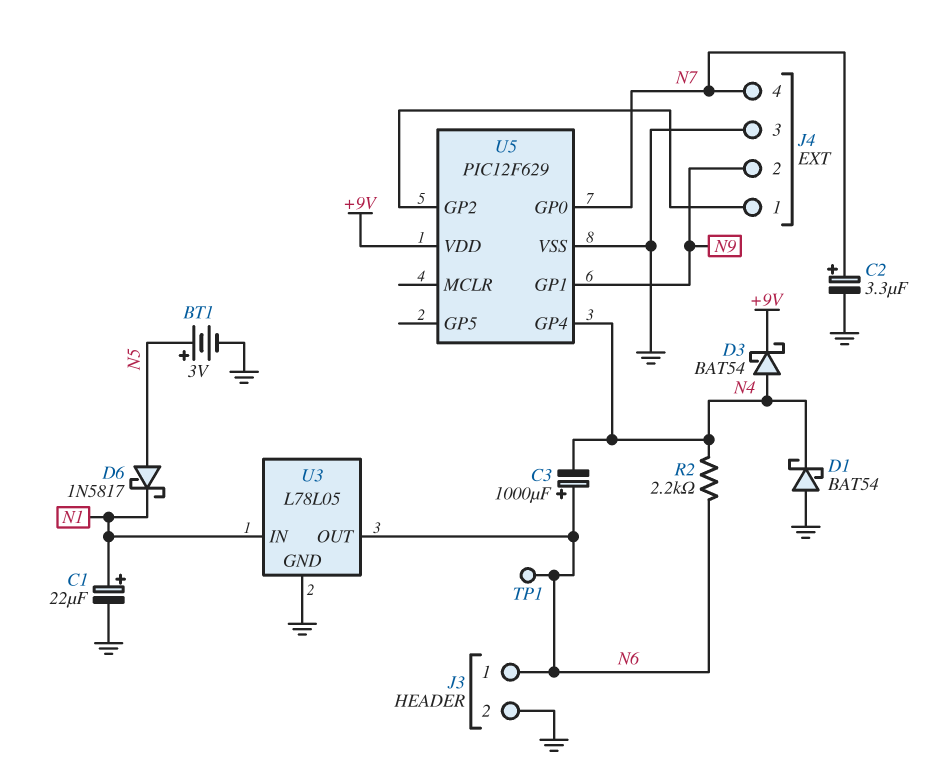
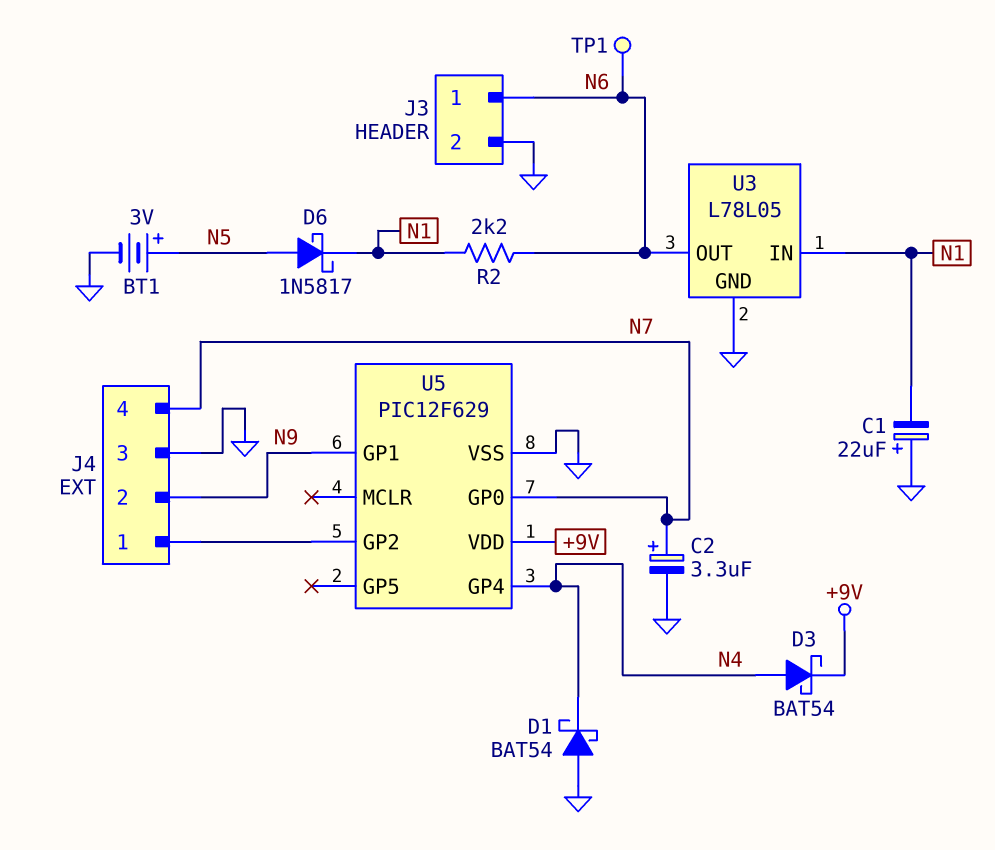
C1: 22uF (plus N1, minus GND) -> 22uF (plus GND, minus N1)
C3: 1000uF (plus N6, minus N4) -> none
R2: 2.2k (N4, N6) -> 2.2k (N1, N6)

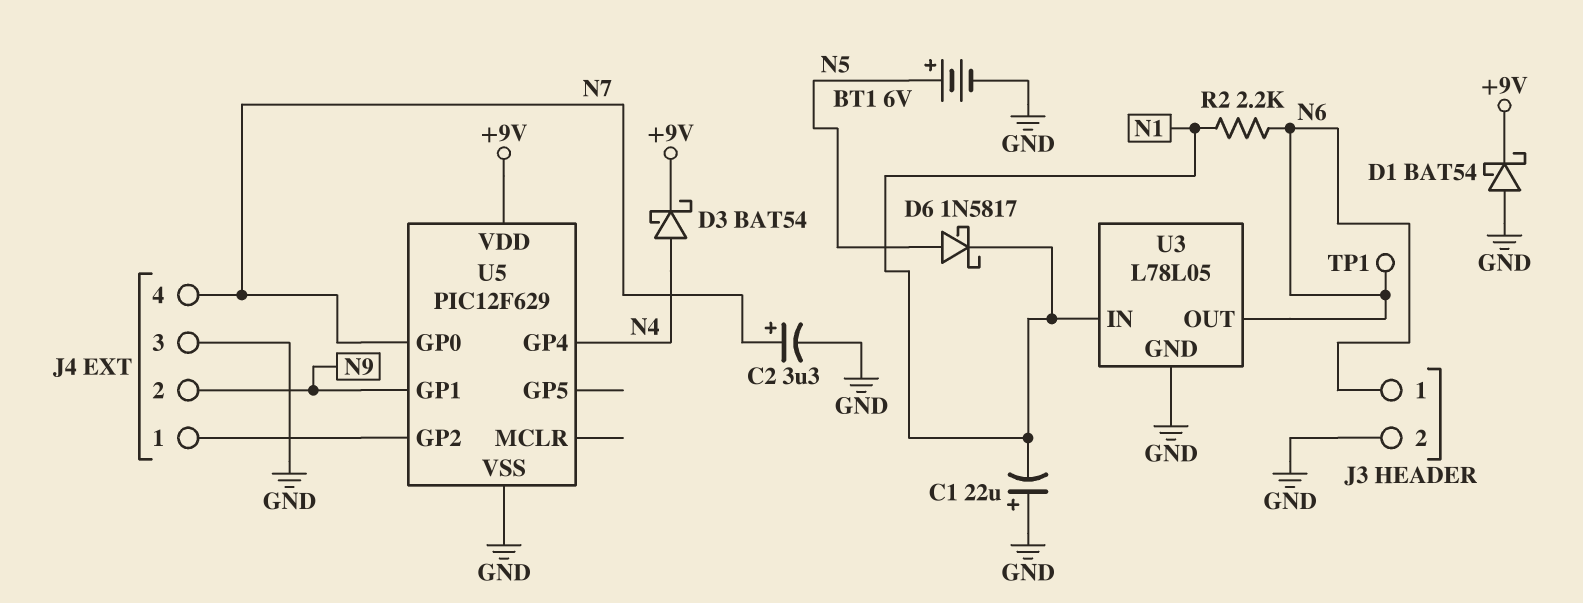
BT1: 3V (plus N5, minus GND) -> 6V (plus N5, minus GND)
D1: schottky BAT54 (A GND, K N4) -> schottky BAT54 (A GND, K +9V)

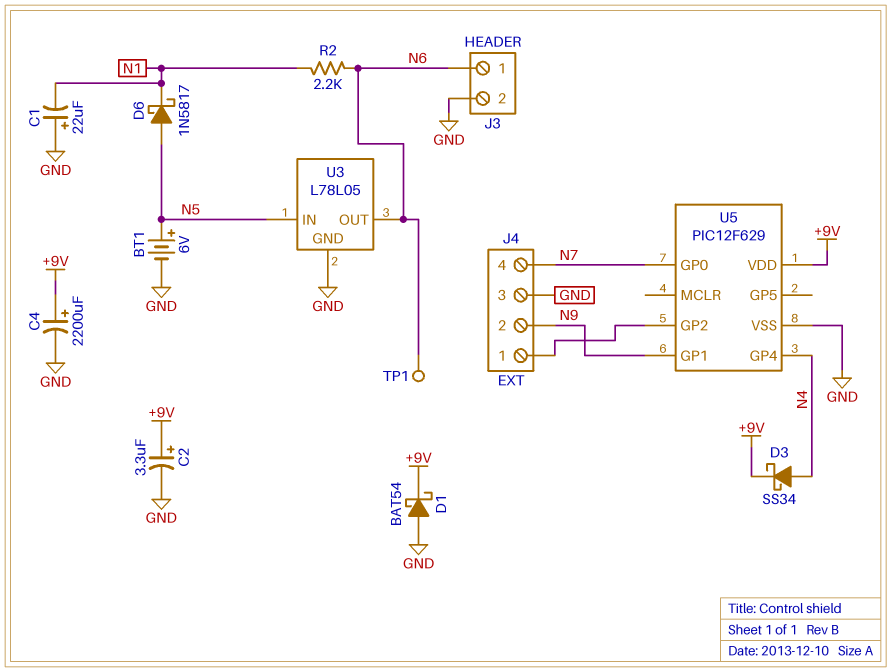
C2: 3.3uF (plus N7, minus GND) -> 3.3uF (plus +9V, minus GND)
C4: none -> 2200uF (plus +9V, minus GND)
D3: schottky BAT54 (A N4, K +9V) -> schottky SS34 (A N4, K +9V)
U3 pin IN: N1 -> N5

